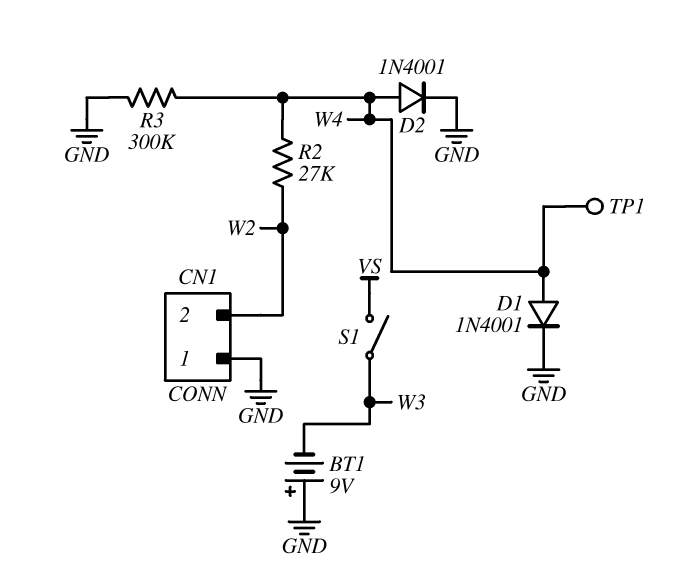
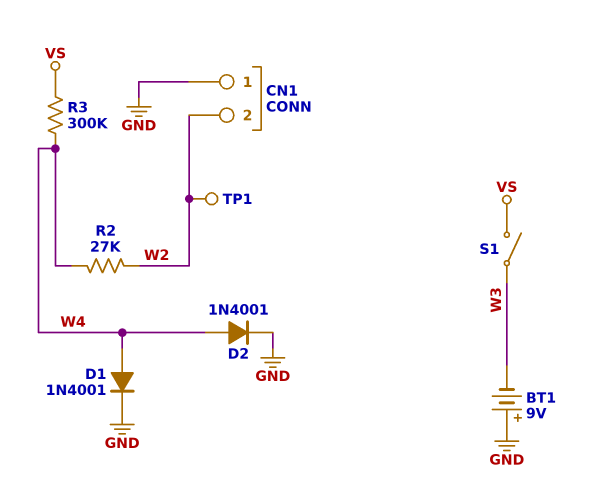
R3: 300k (GND, W4) -> 300k (VS, W4)
TP1: test point (W4) -> test point (W2)

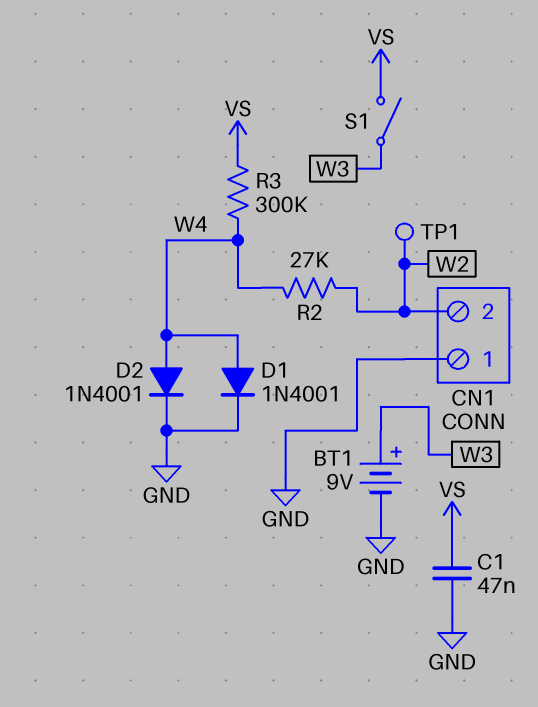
BT1: 9V (plus GND, minus W3) -> 9V (plus W3, minus GND)
C1: none -> 47nF (GND, VS)

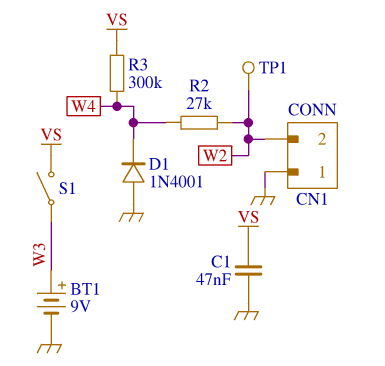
D1: diode 1N4001 (A W4, K GND) -> diode 1N4001 (A GND, K W4)
D2: diode 1N4001 (A W4, K GND) -> none

